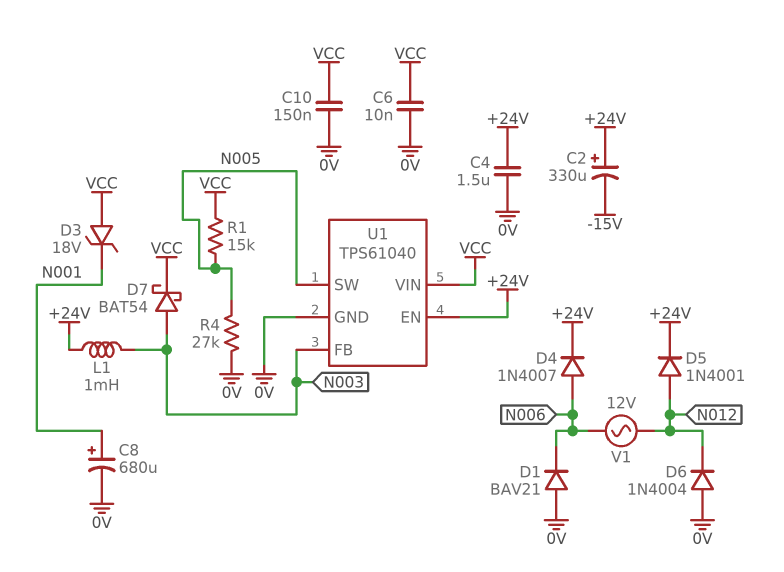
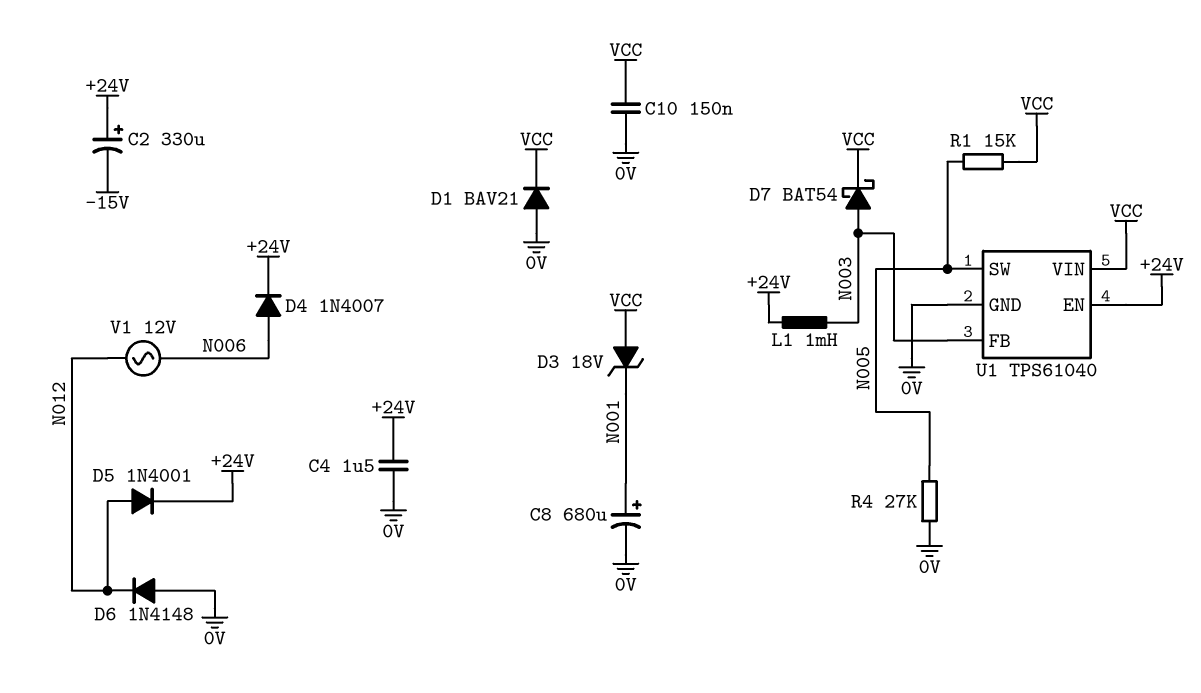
C6: 10nF (0V, VCC) -> none
D1: diode BAV21 (A 0V, K N006) -> diode BAV21 (A 0V, K VCC)
D6: diode 1N4004 (A 0V, K N012) -> diode 1N4148 (A 0V, K N012)

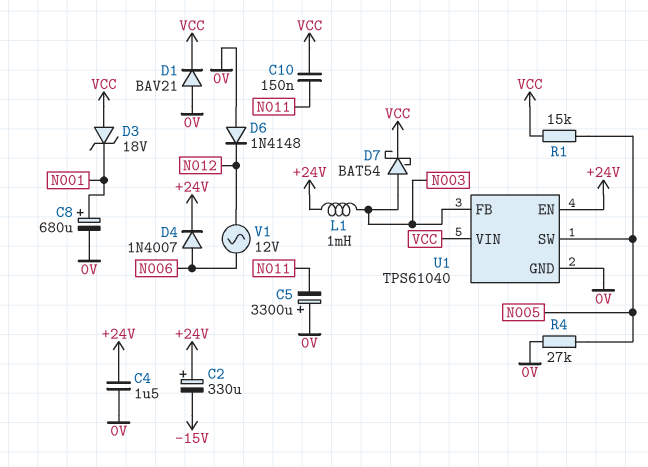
C5: none -> 3300uF (plus 0V, minus N011)
C10: 150nF (0V, VCC) -> 150nF (N011, VCC)
D5: diode 1N4001 (A N012, K +24V) -> none

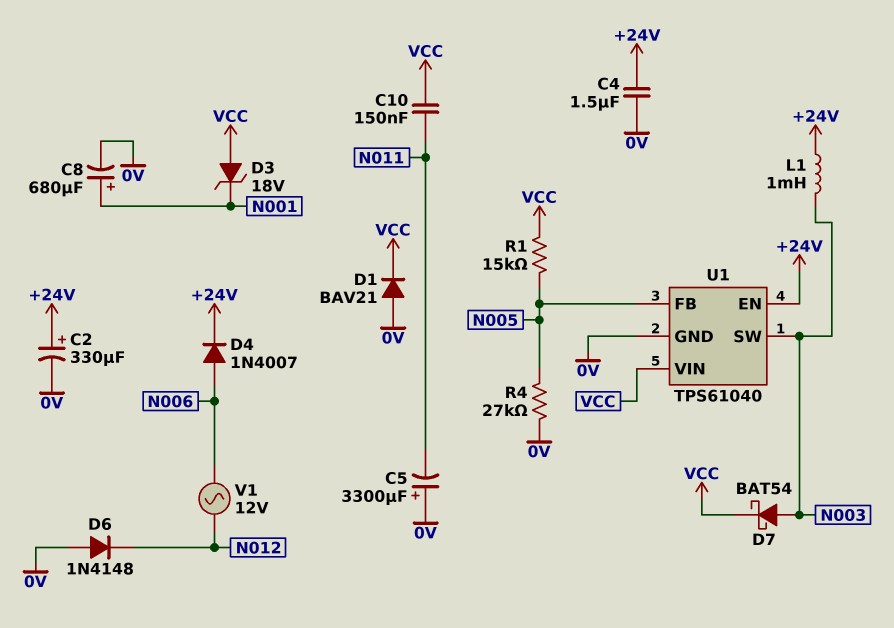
C2: 330uF (plus +24V, minus -15V) -> 330uF (plus +24V, minus 0V)
U1 pin FB: N003 -> N005
U1 pin SW: N005 -> N003

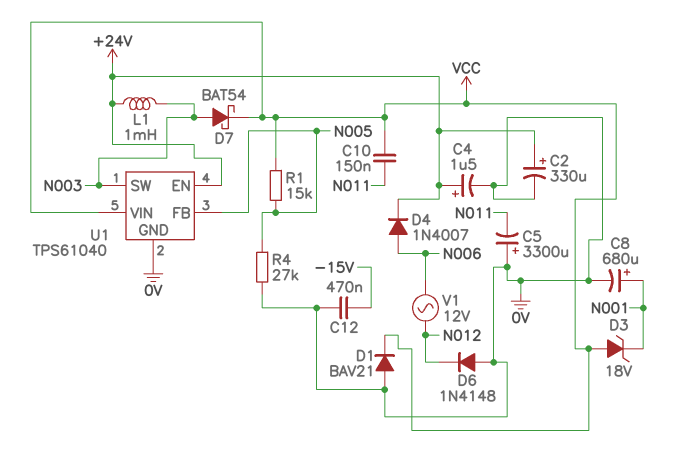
C4: 1.5uF (+24V, 0V) -> 1.5uF (plus +24V, minus 0V)
C12: none -> 470nF (-15V, 0V)

